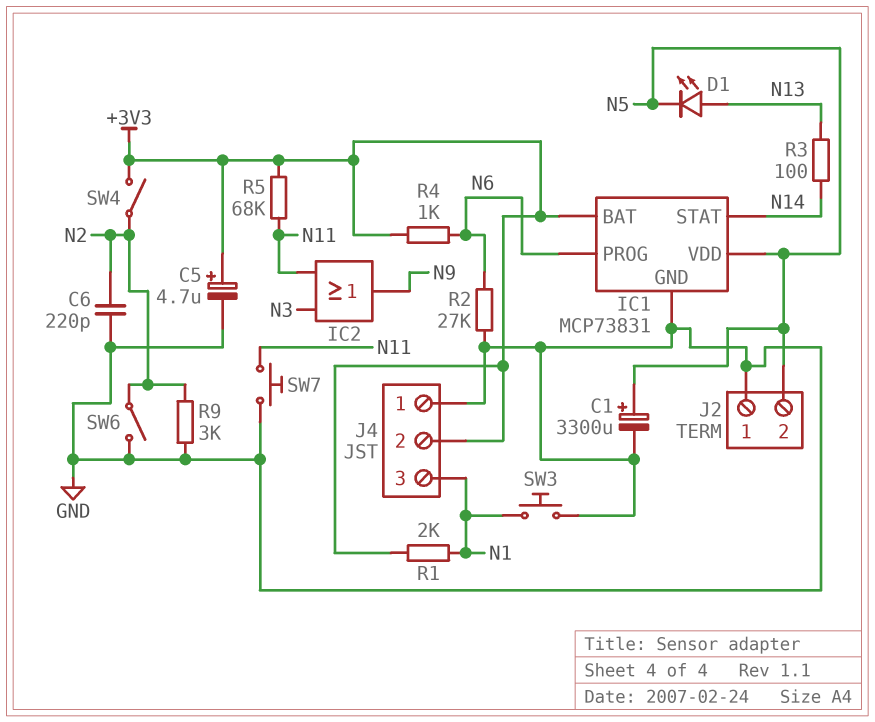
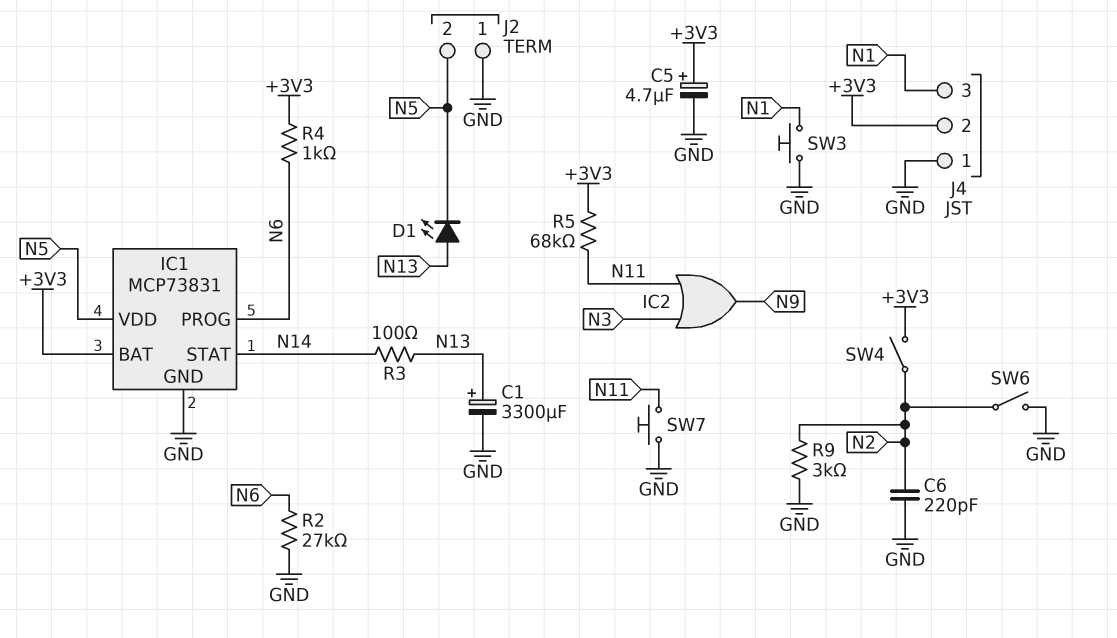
C1: 3300uF (plus N5, minus GND) -> 3300uF (plus N13, minus GND)
R1: 2k (+3V3, N1) -> none

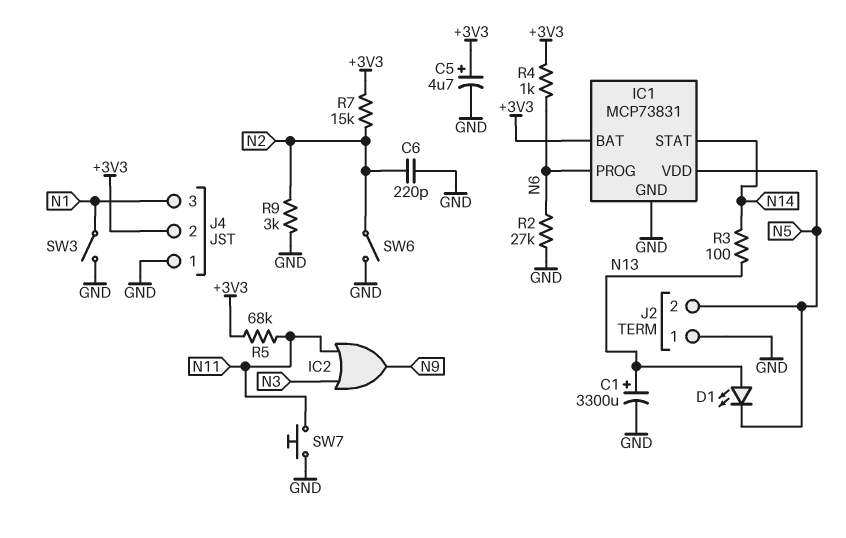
R7: none -> 15k (+3V3, N2)
SW3: button (GND, N1) -> switch (GND, N1)
SW4: switch (+3V3, N2) -> none

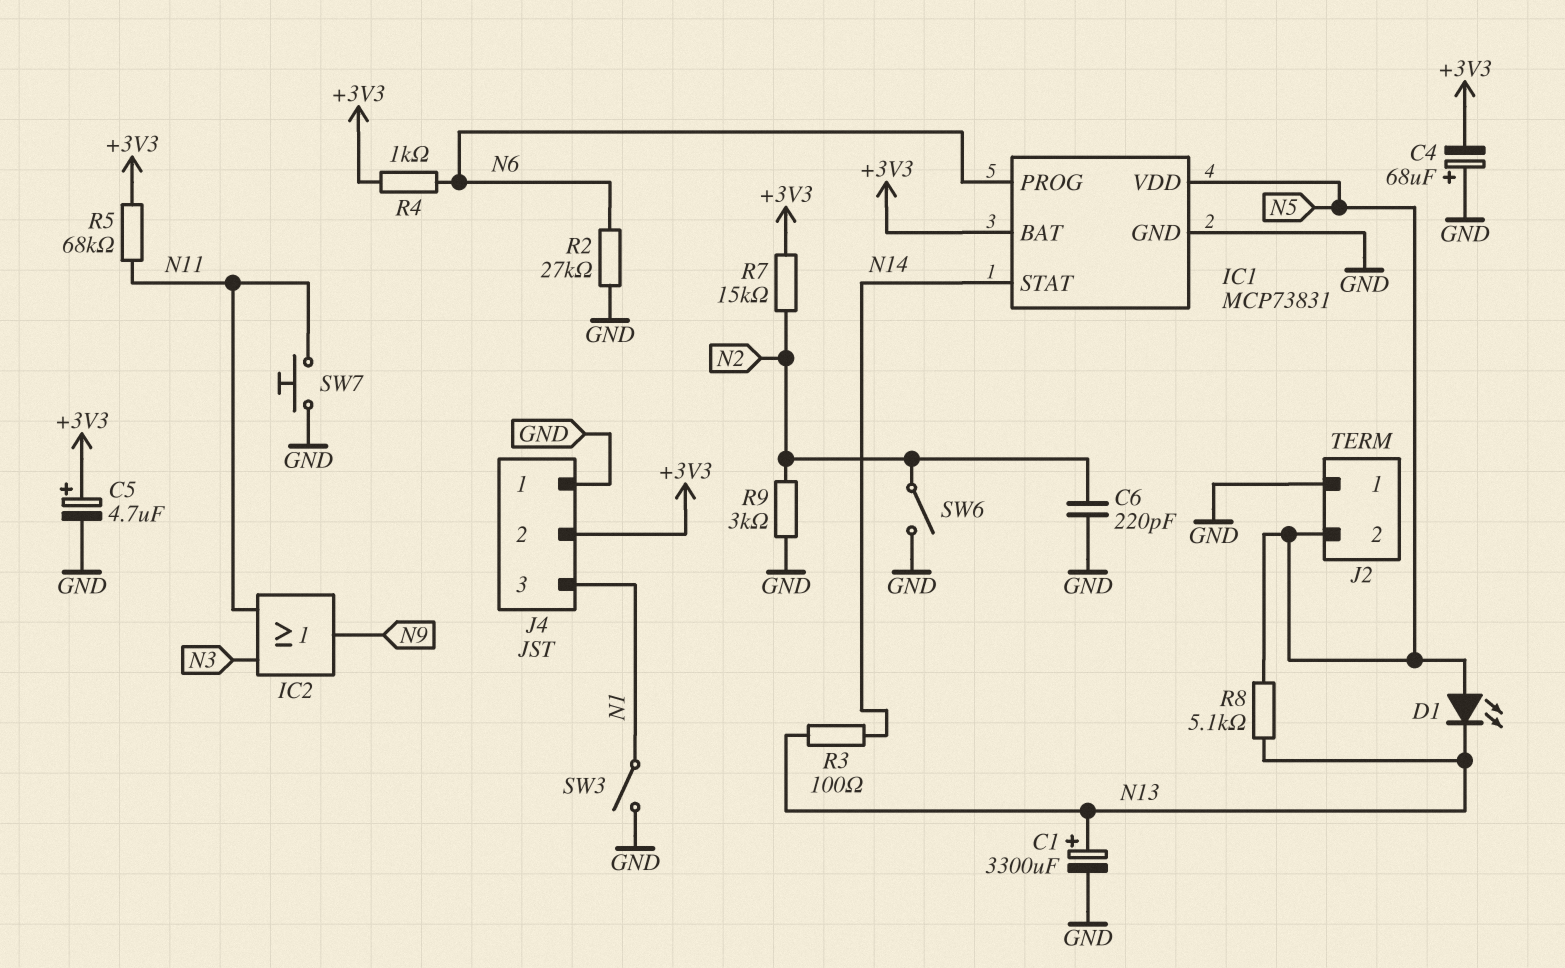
C4: none -> 68uF (plus GND, minus +3V3)
D1: LED (A N13, K N5) -> LED (A N5, K N13)
R8: none -> 5.1k (N5, N13)

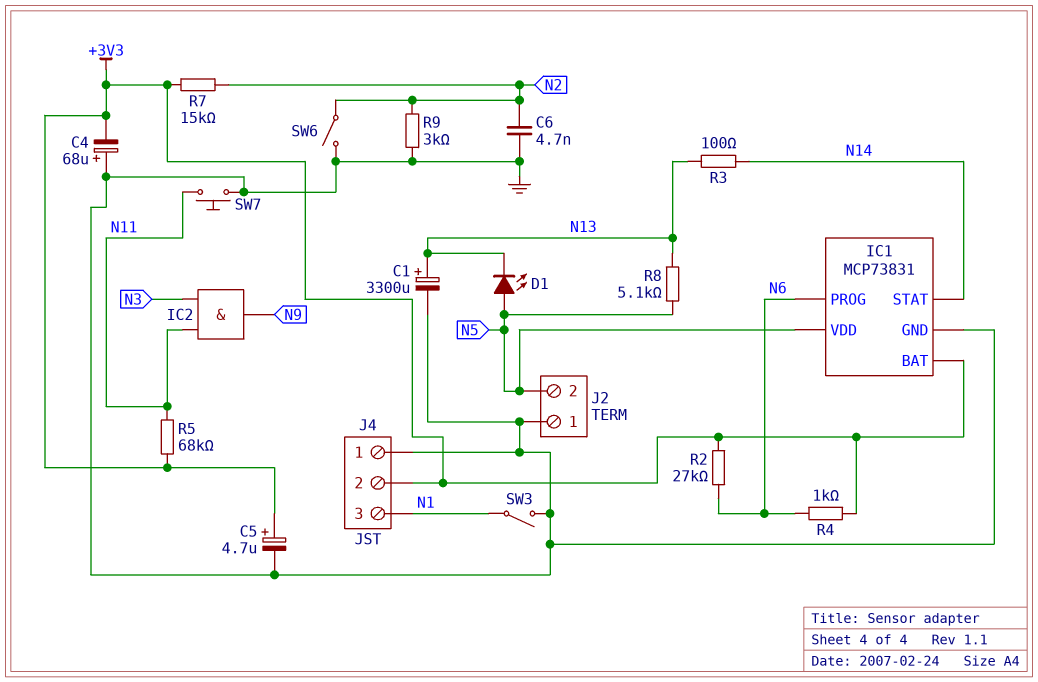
C6: 220pF (GND, N2) -> 4.7nF (GND, N2)
IC2: OR (in N3, in N11, out N9) -> AND (in N3, in N11, out N9)
R2: 27k (GND, N6) -> 27k (+3V3, N6)

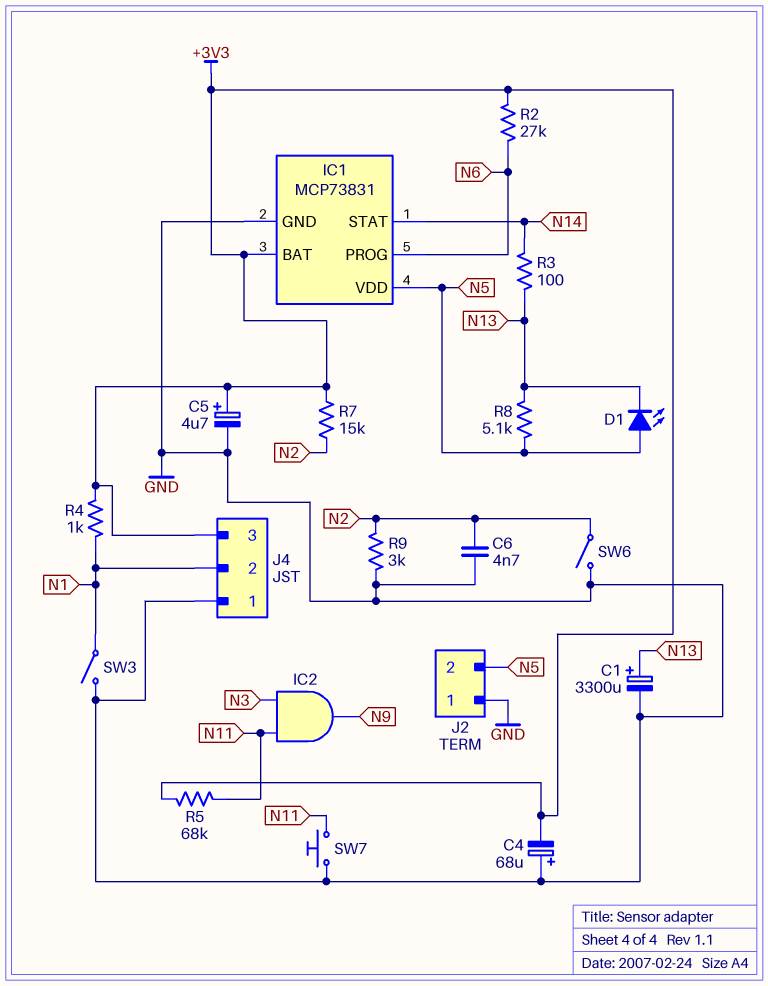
J4 pin 2: +3V3 -> N1
J4 pin 3: N1 -> +3V3
R4: 1k (+3V3, N6) -> 1k (+3V3, N1)

